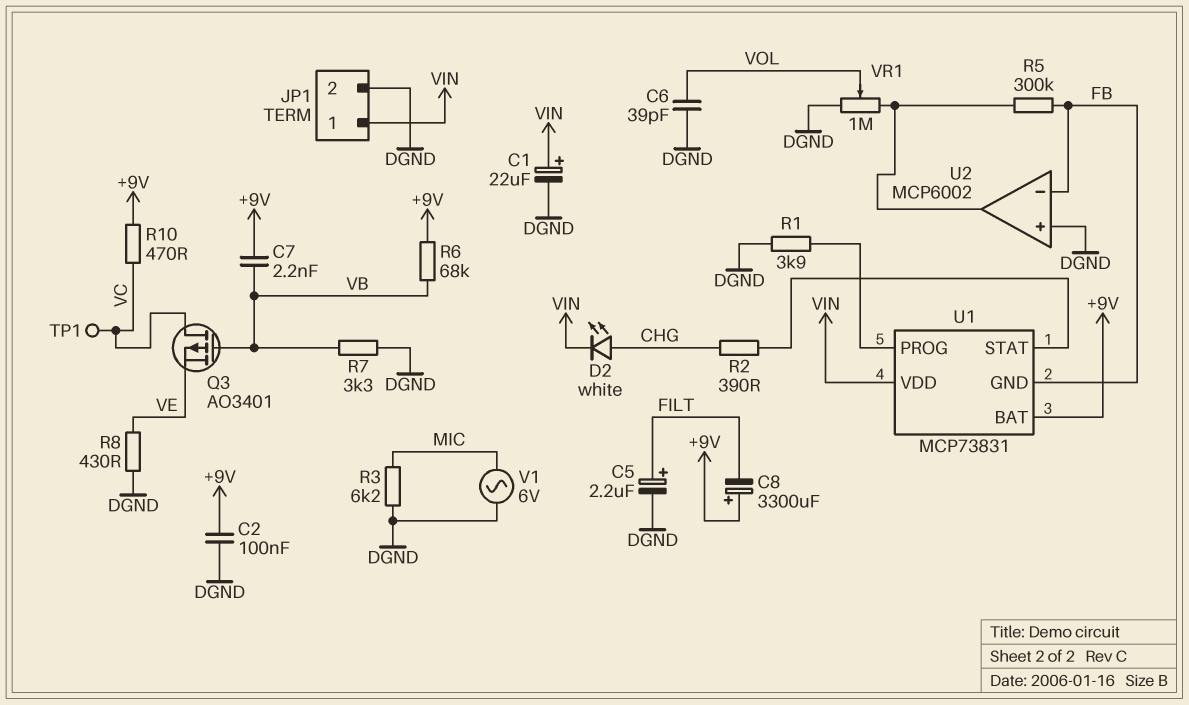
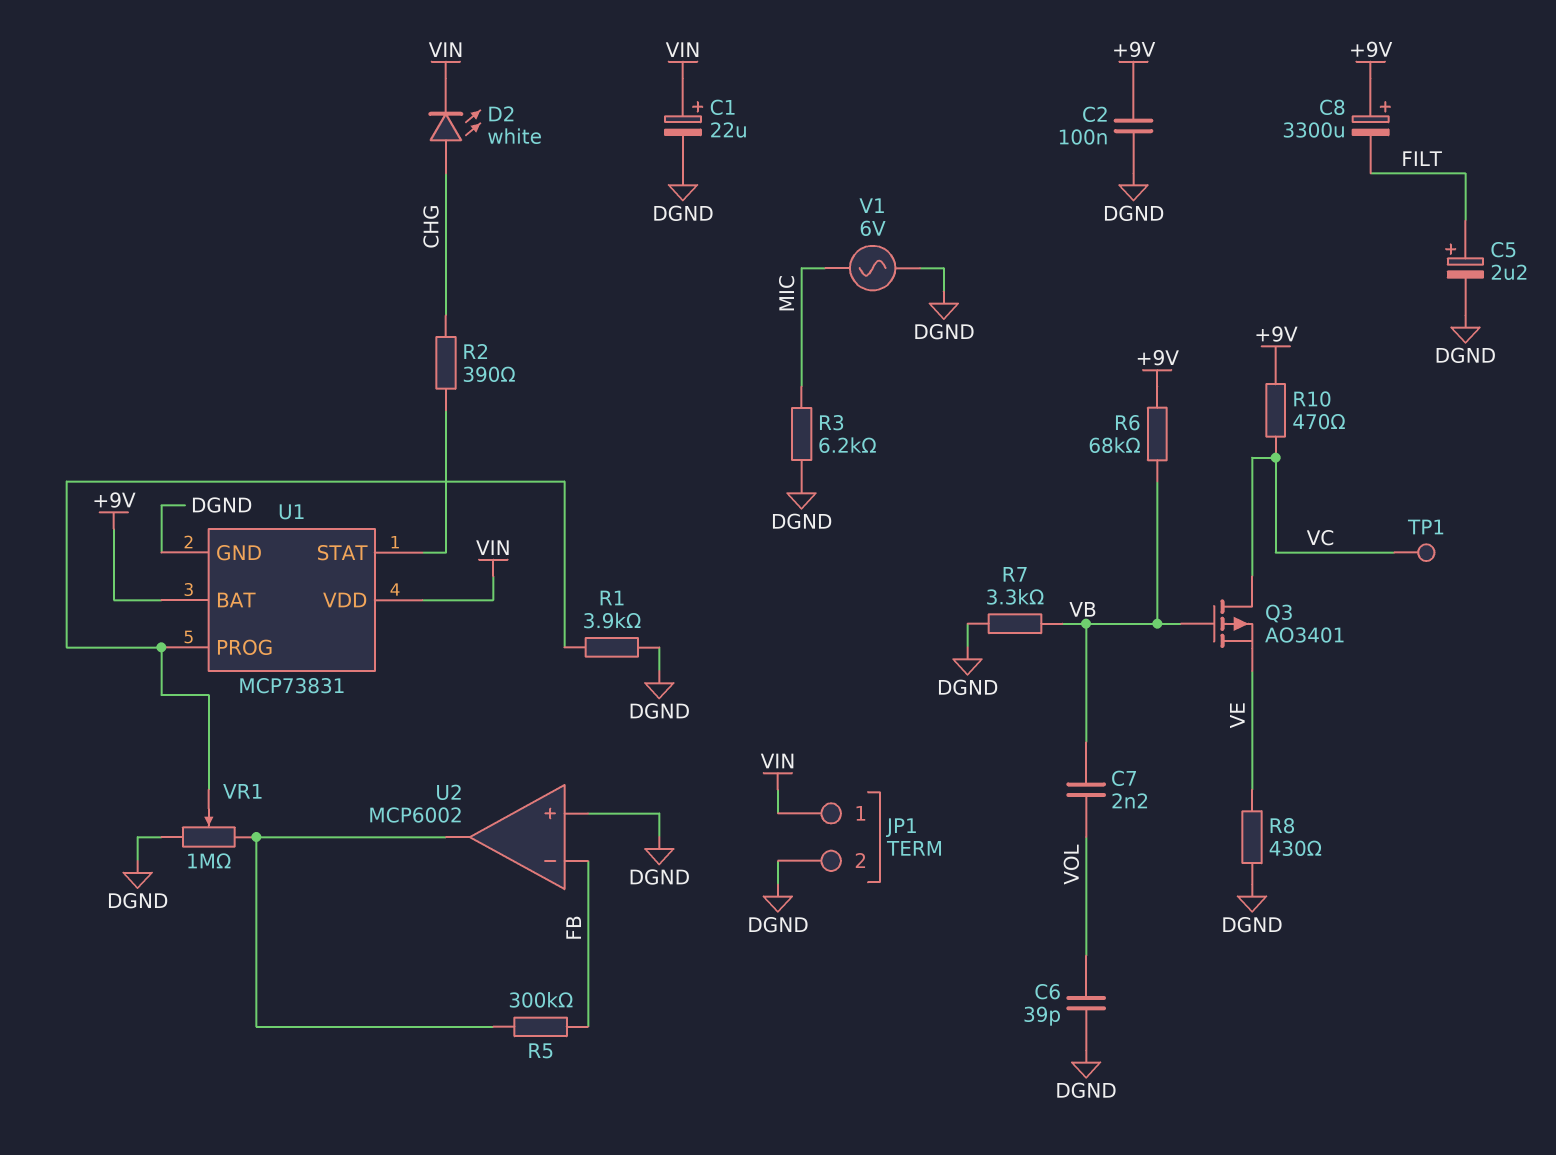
C7: 2.2nF (+9V, VB) -> 2.2nF (VB, VOL)
U1 pin GND: FB -> DGND
VR1: 1M (DGND, U2/out, wiper VOL) -> 1M (DGND, U2/out, wiper U1/PROG)

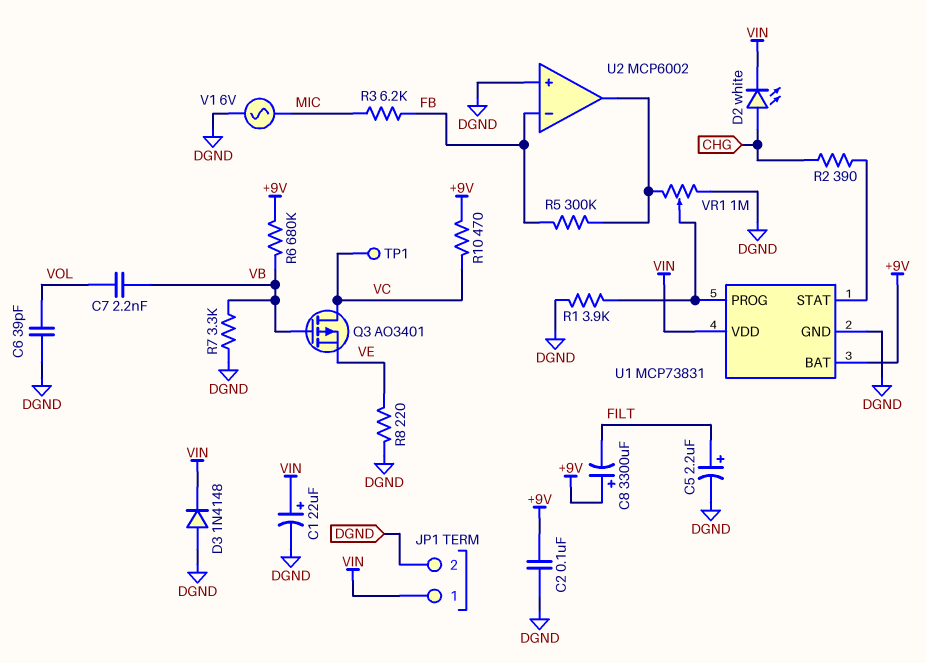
D3: none -> diode 1N4148 (A DGND, K VIN)
R3: 6.2k (DGND, MIC) -> 6.2k (FB, MIC)
R6: 68k (+9V, VB) -> 680k (+9V, VB)
R8: 430 (DGND, VE) -> 220 (DGND, VE)

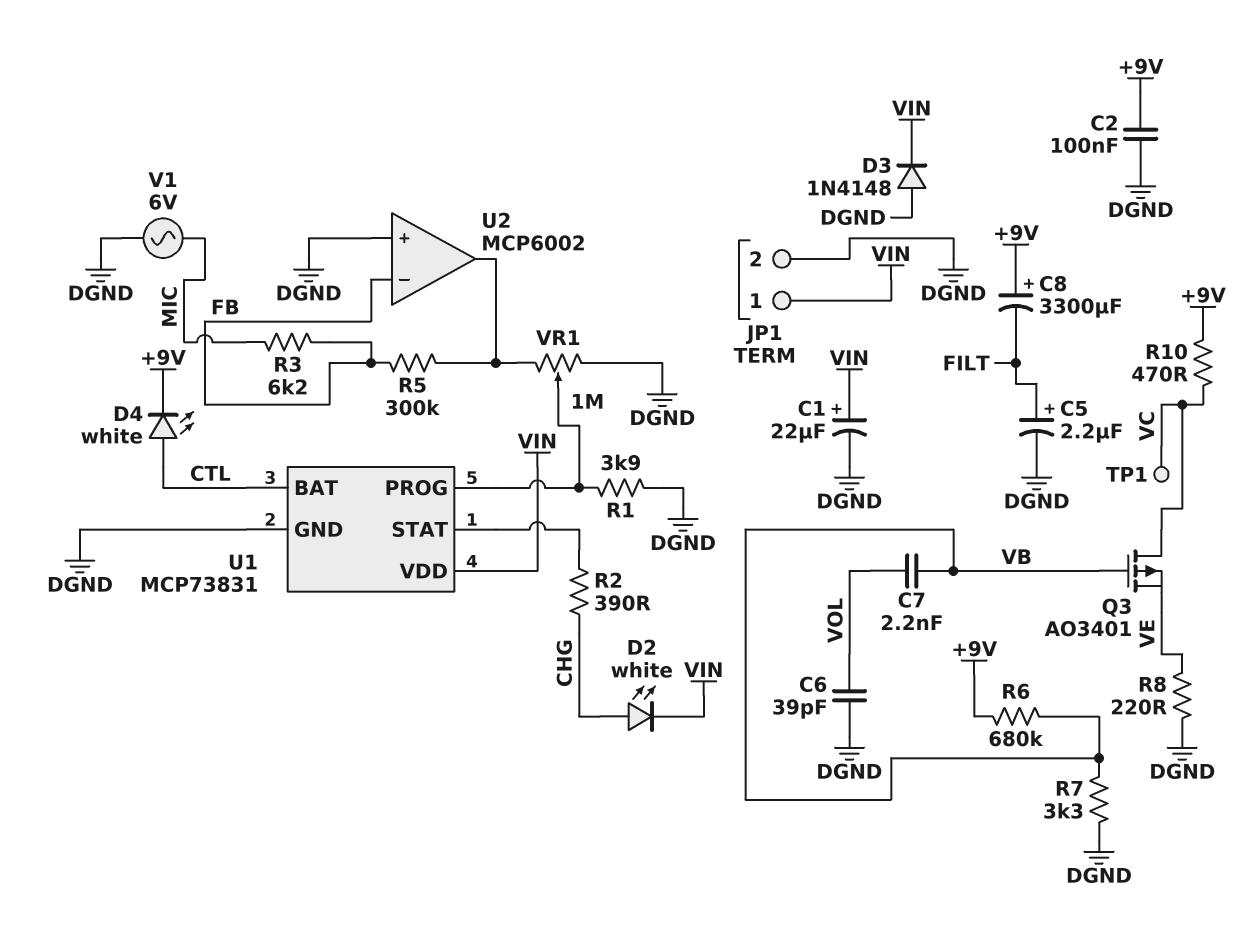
D4: none -> LED white (A CTL, K +9V)
U1 pin BAT: +9V -> CTL

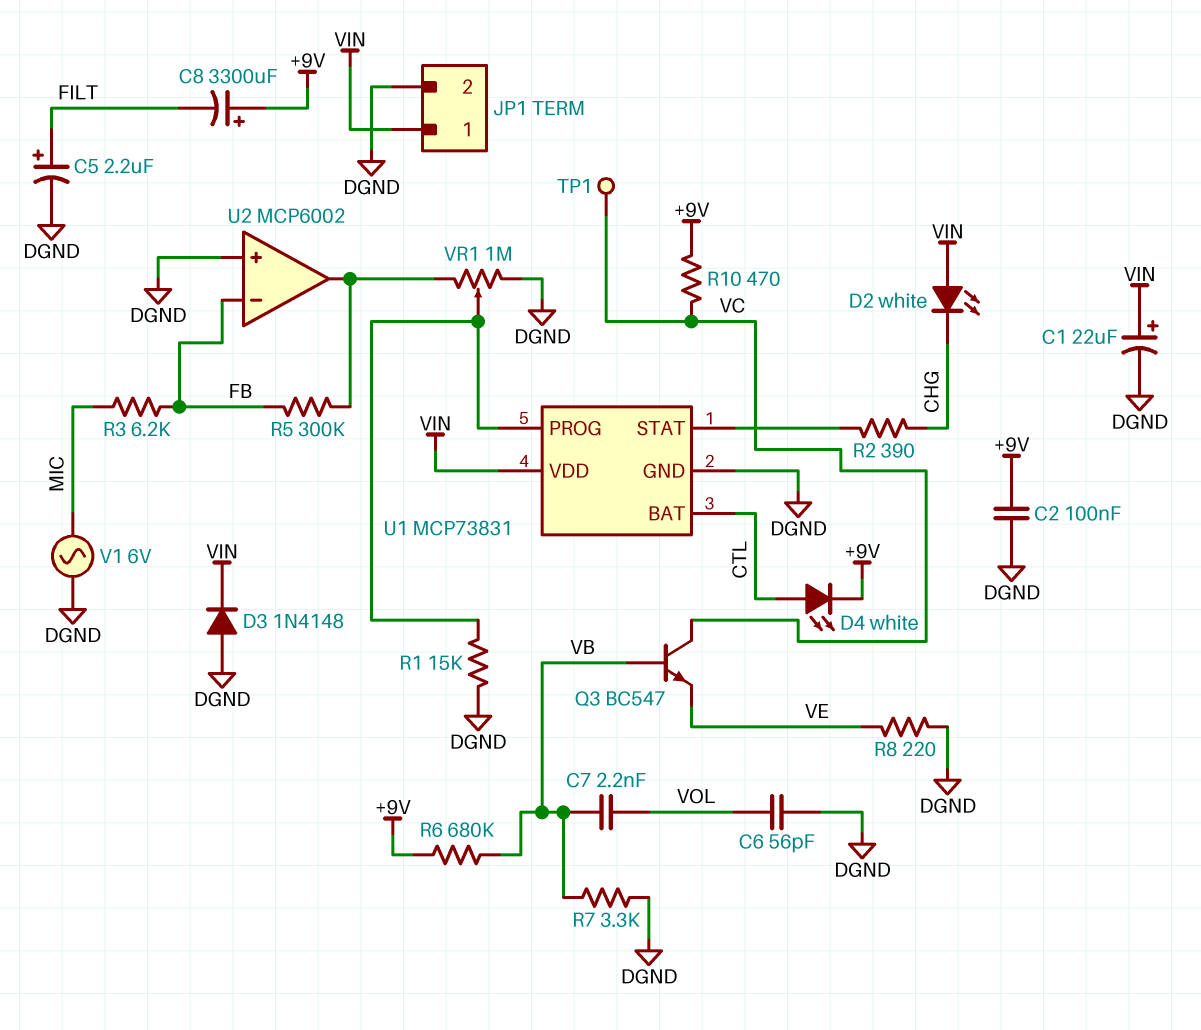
C6: 39pF (DGND, VOL) -> 56pF (DGND, VOL)
D2: LED white (A CHG, K VIN) -> LED white (A VIN, K CHG)
Q3: PMOS AO3401 (G VB, D VC, S VE) -> NPN BC547 (B VB, C VC, E VE)
R1: 3.9k (DGND, U1/PROG) -> 15k (DGND, U1/PROG)

